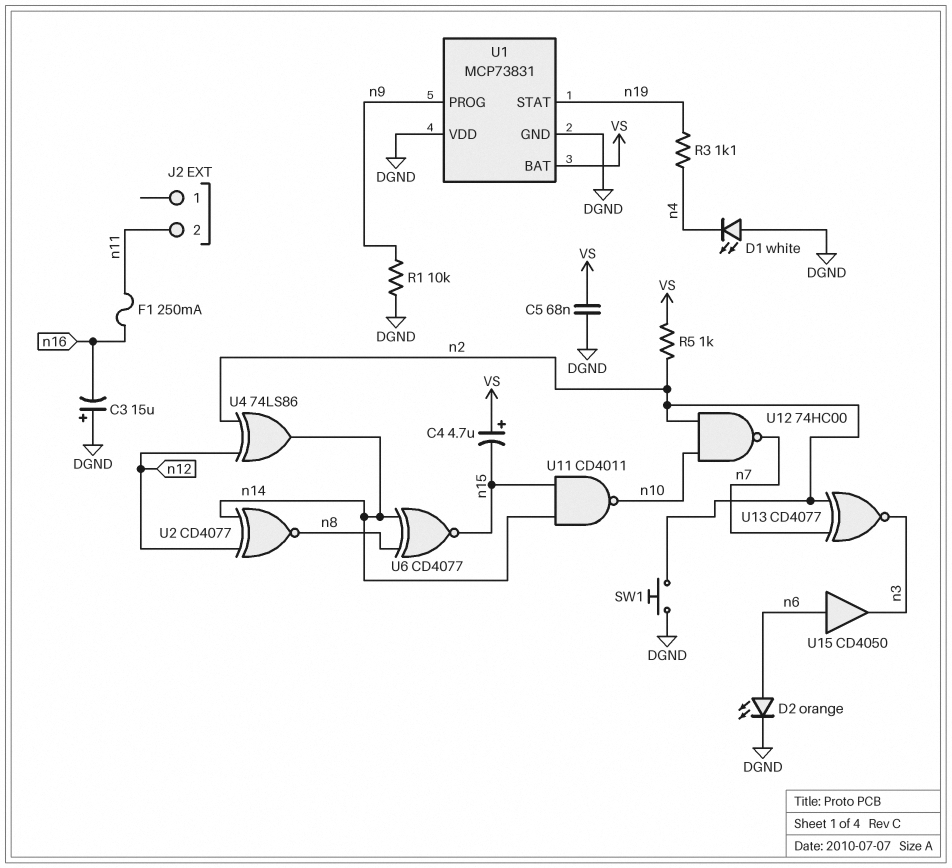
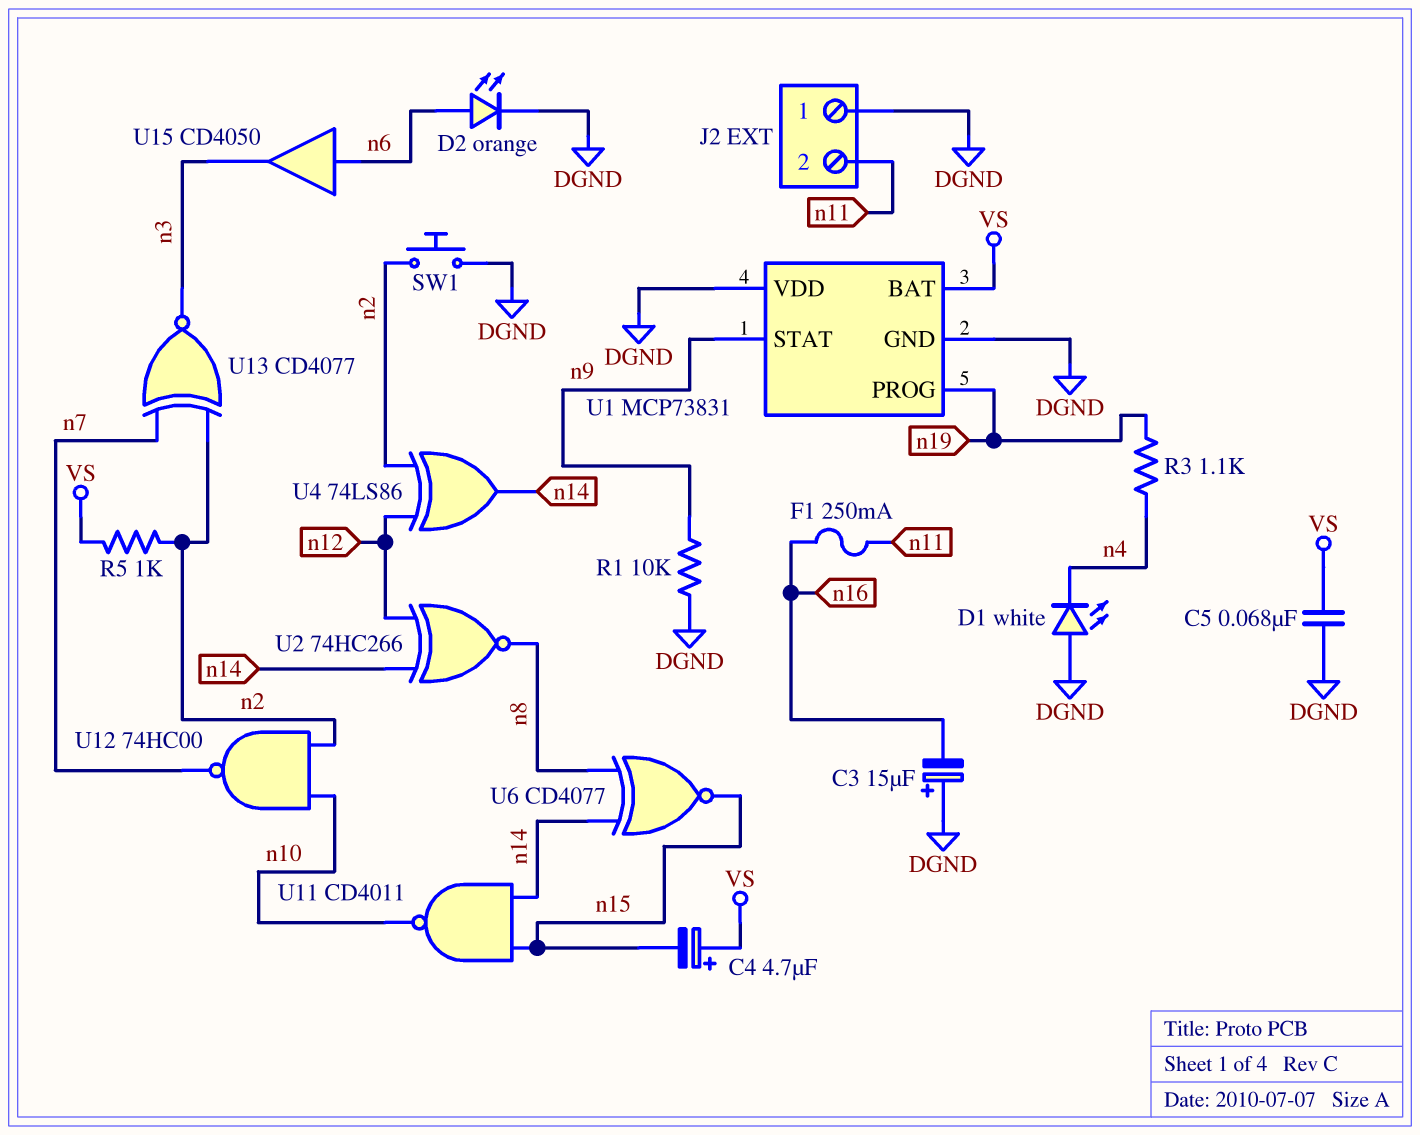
J2 pin 1: none -> DGND
U1 pin PROG: n9 -> n19
U1 pin STAT: n19 -> n9
U2: XNOR CD4077 (in n12, in n14, out n8) -> XNOR 74HC266 (in n12, in n14, out n8)

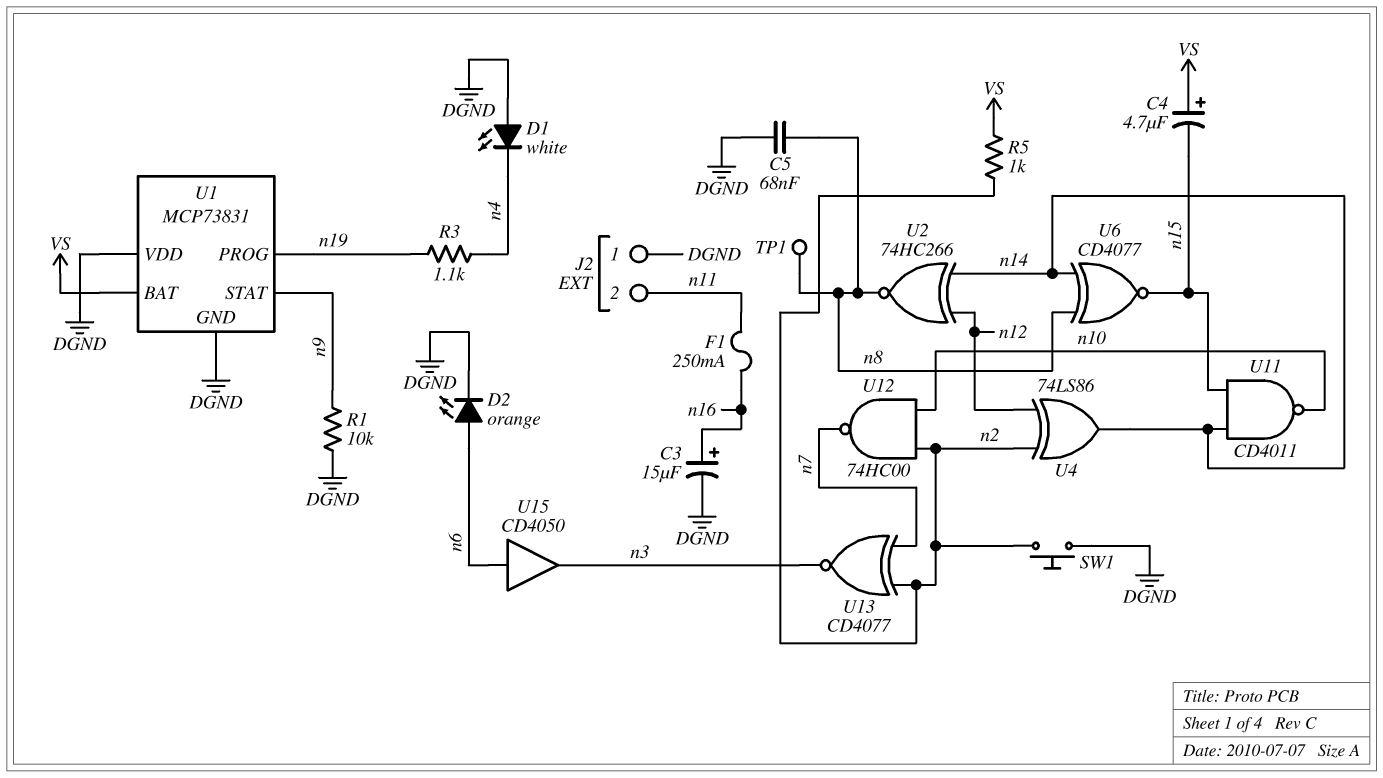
C3: 15uF (plus DGND, minus n16) -> 15uF (plus n16, minus DGND)
C5: 68nF (DGND, VS) -> 68nF (DGND, n8)
TP1: none -> test point (n8)

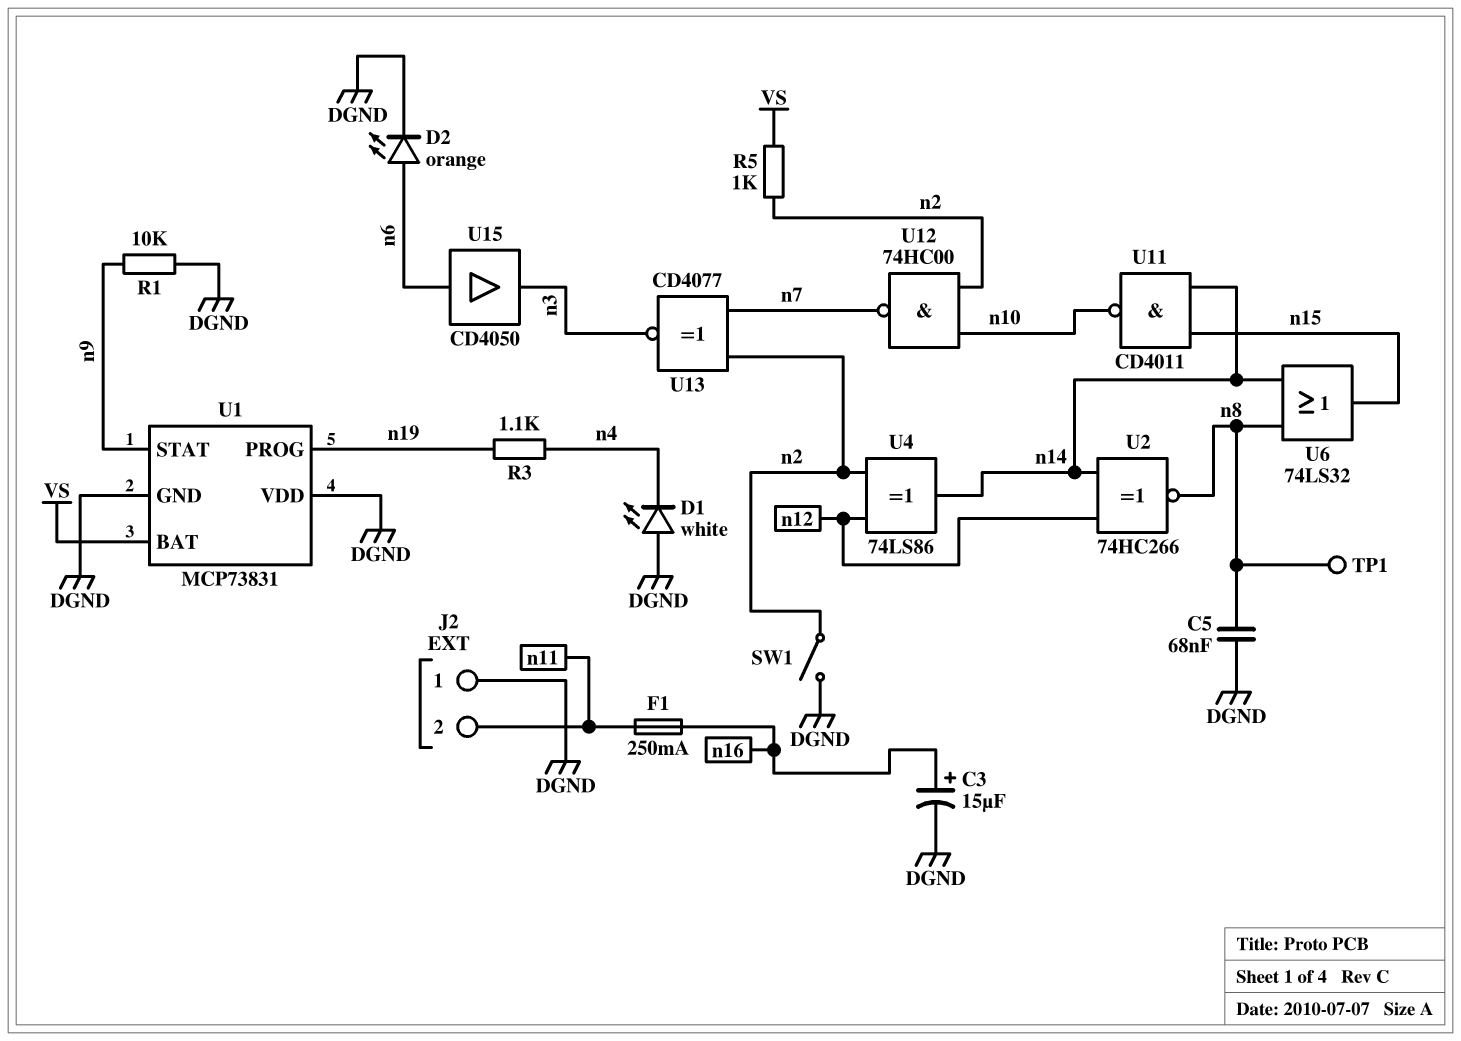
C4: 4.7uF (plus VS, minus n15) -> none
SW1: button (DGND, n2) -> switch (DGND, n2)
U6: XNOR CD4077 (in n8, in n14, out n15) -> OR 74LS32 (in n8, in n14, out n15)

